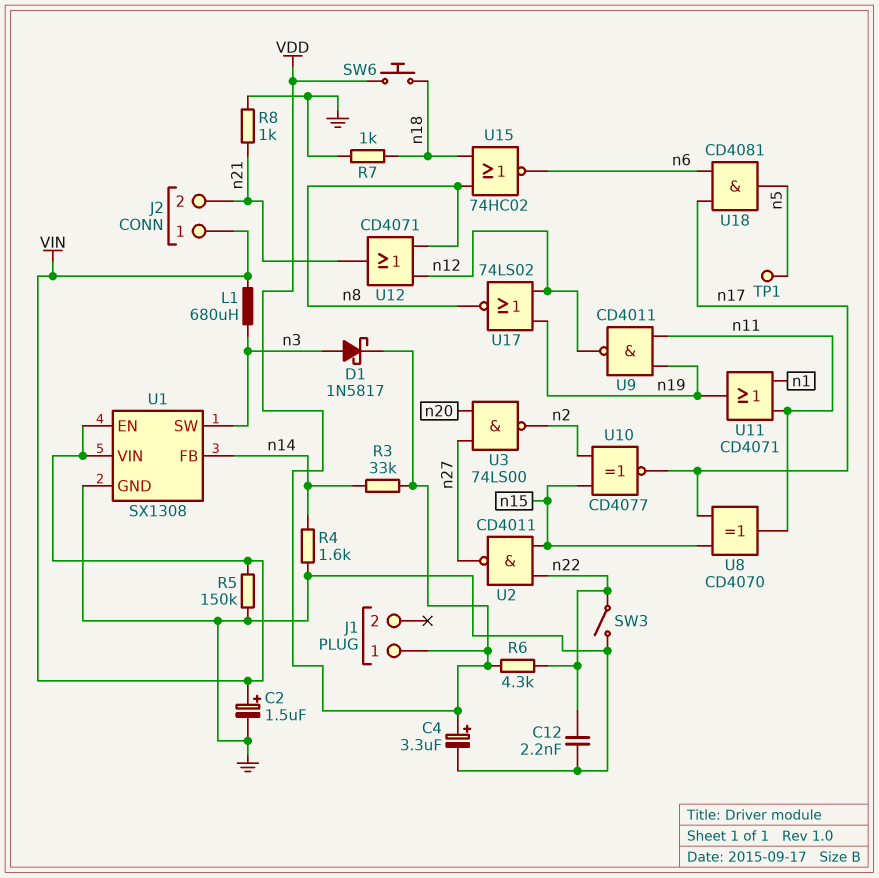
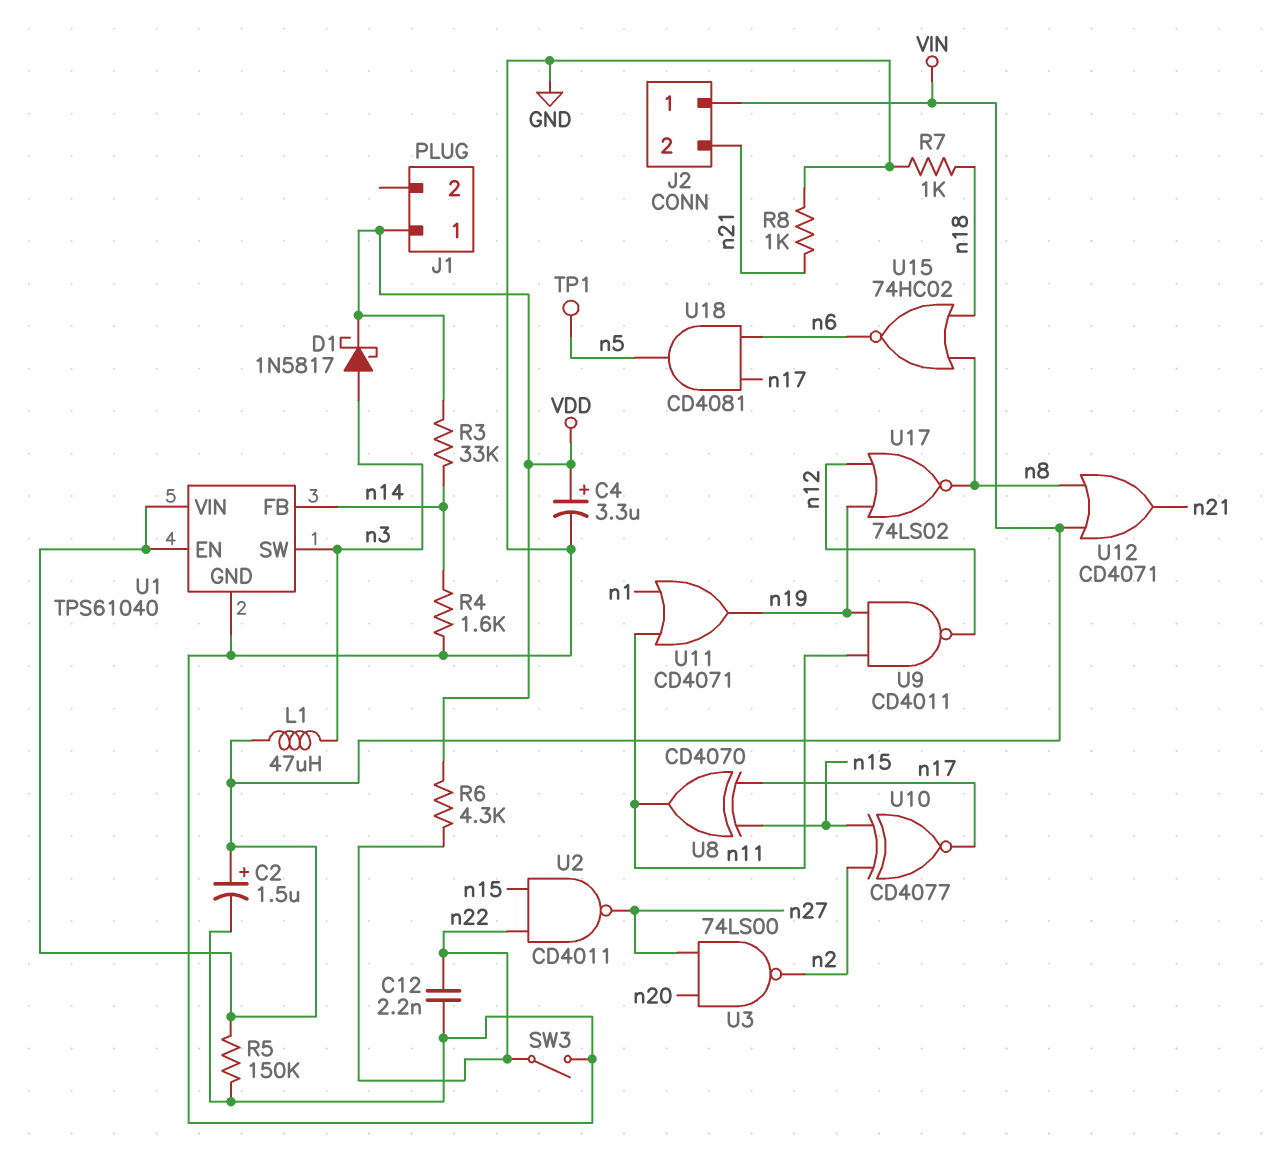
L1: 680uH (VIN, n3) -> 47uH (VIN, n3)
SW6: button (VDD, n18) -> none
U1: SX1308 -> TPS61040
U12: OR CD4071 (in n8, in n12, out n21) -> OR CD4071 (in VIN, in n8, out n21)

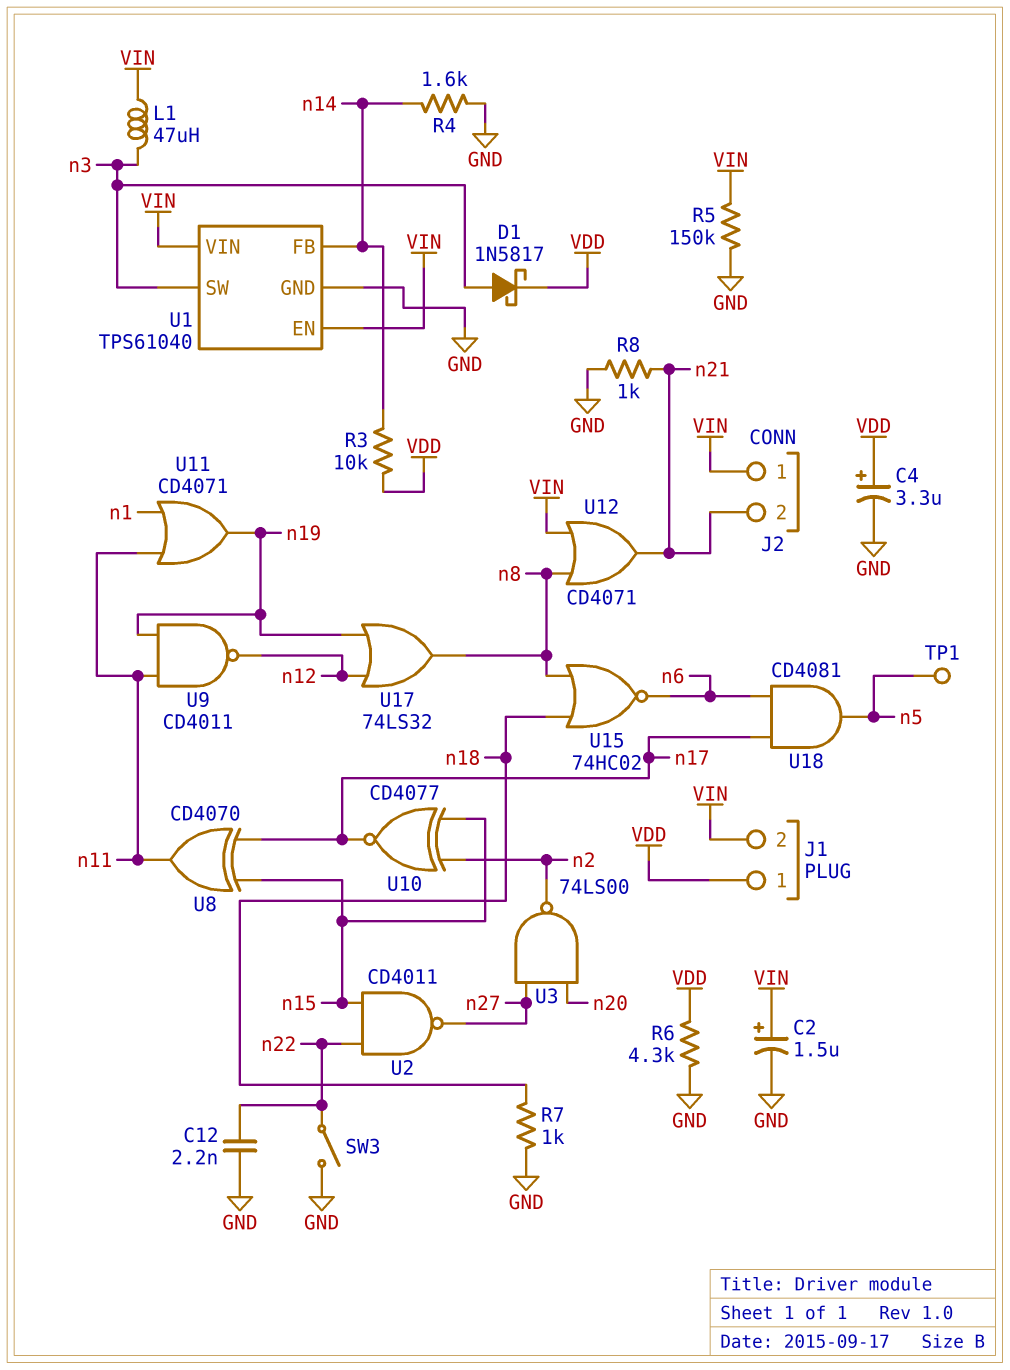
J1 pin 2: none -> VIN
R3: 33k (VDD, n14) -> 10k (VDD, n14)
R6: 4.3k (VDD, n22) -> 4.3k (GND, VDD)
U17: NOR 74LS02 (in n12, in n19, out n8) -> OR 74LS32 (in n12, in n19, out n8)

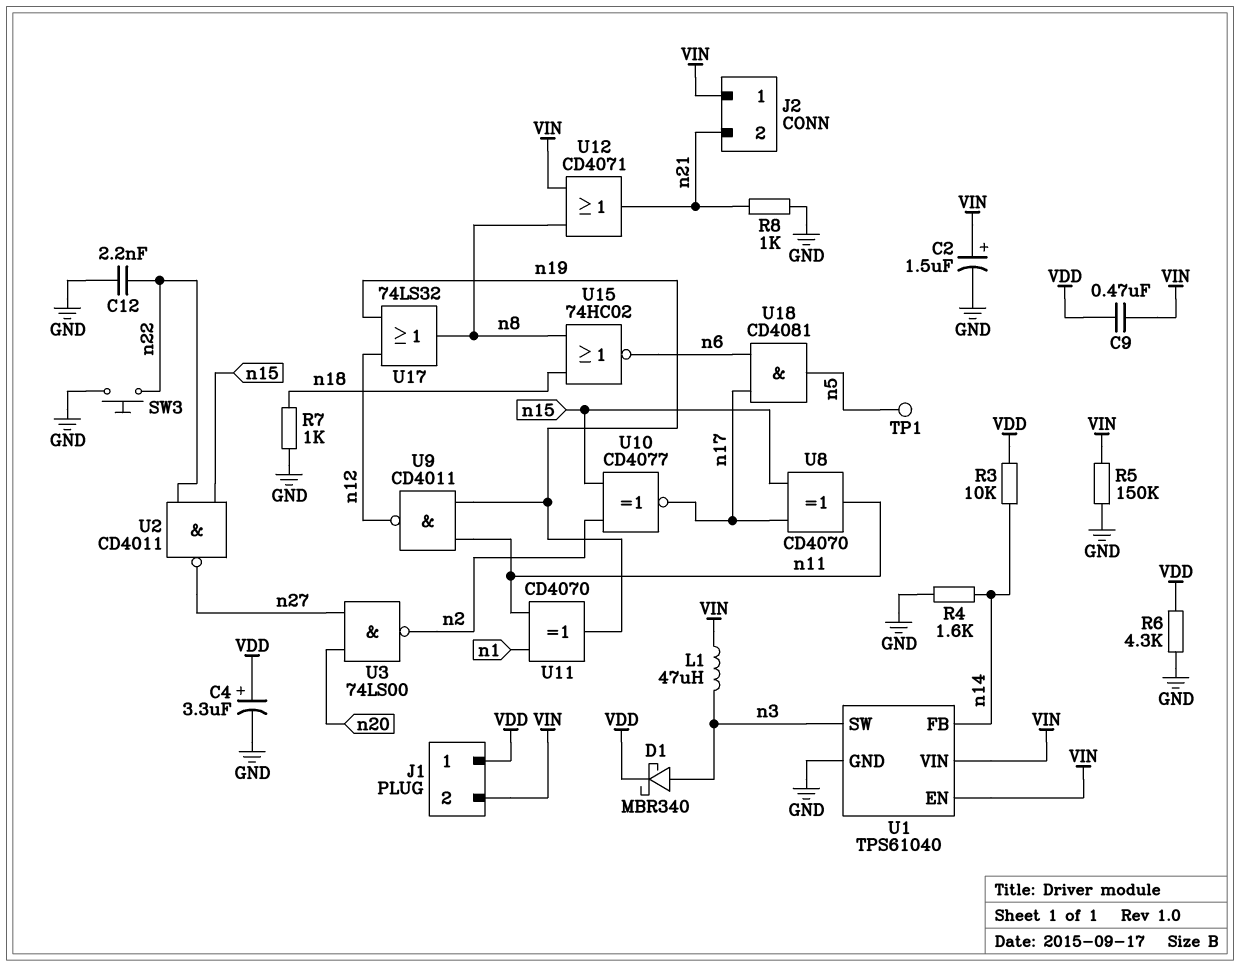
C9: none -> 470nF (VDD, VIN)
D1: schottky 1N5817 (A n3, K VDD) -> schottky MBR340 (A n3, K VDD)
SW3: switch (GND, n22) -> button (GND, n22)
U11: OR CD4071 (in n1, in n11, out n19) -> XOR CD4070 (in n1, in n11, out n19)

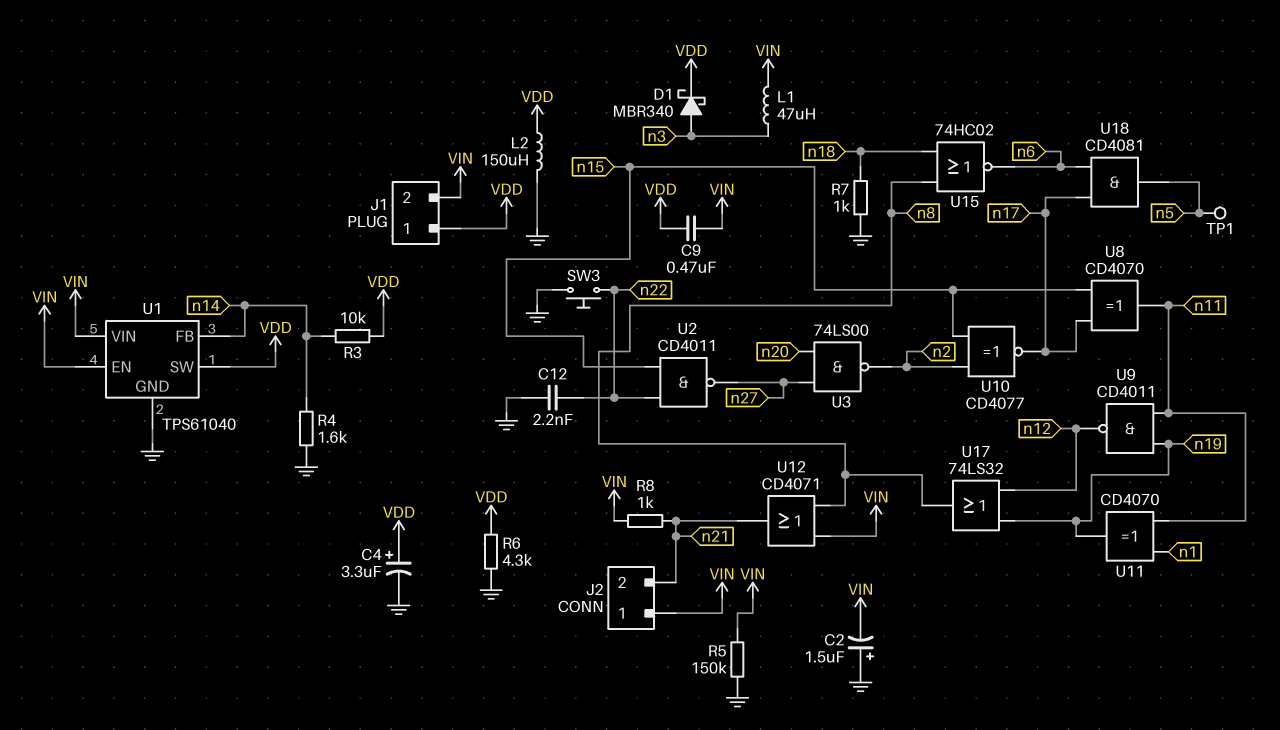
C2: 1.5uF (plus VIN, minus GND) -> 1.5uF (plus GND, minus VIN)
L2: none -> 150uH (GND, VDD)
R8: 1k (GND, n21) -> 1k (VIN, n21)
U1 pin SW: n3 -> VDD

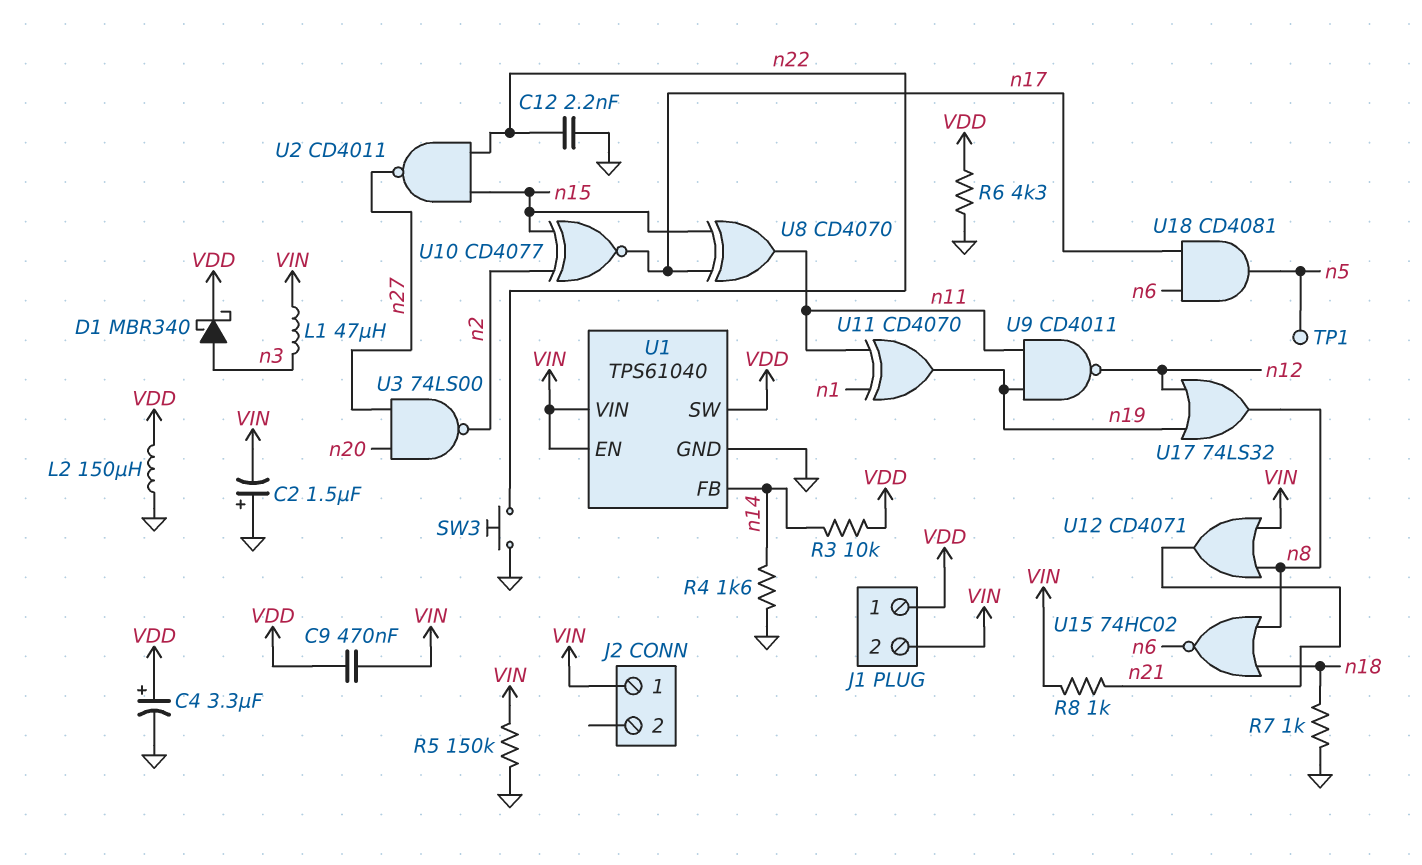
J2 pin 2: n21 -> none

